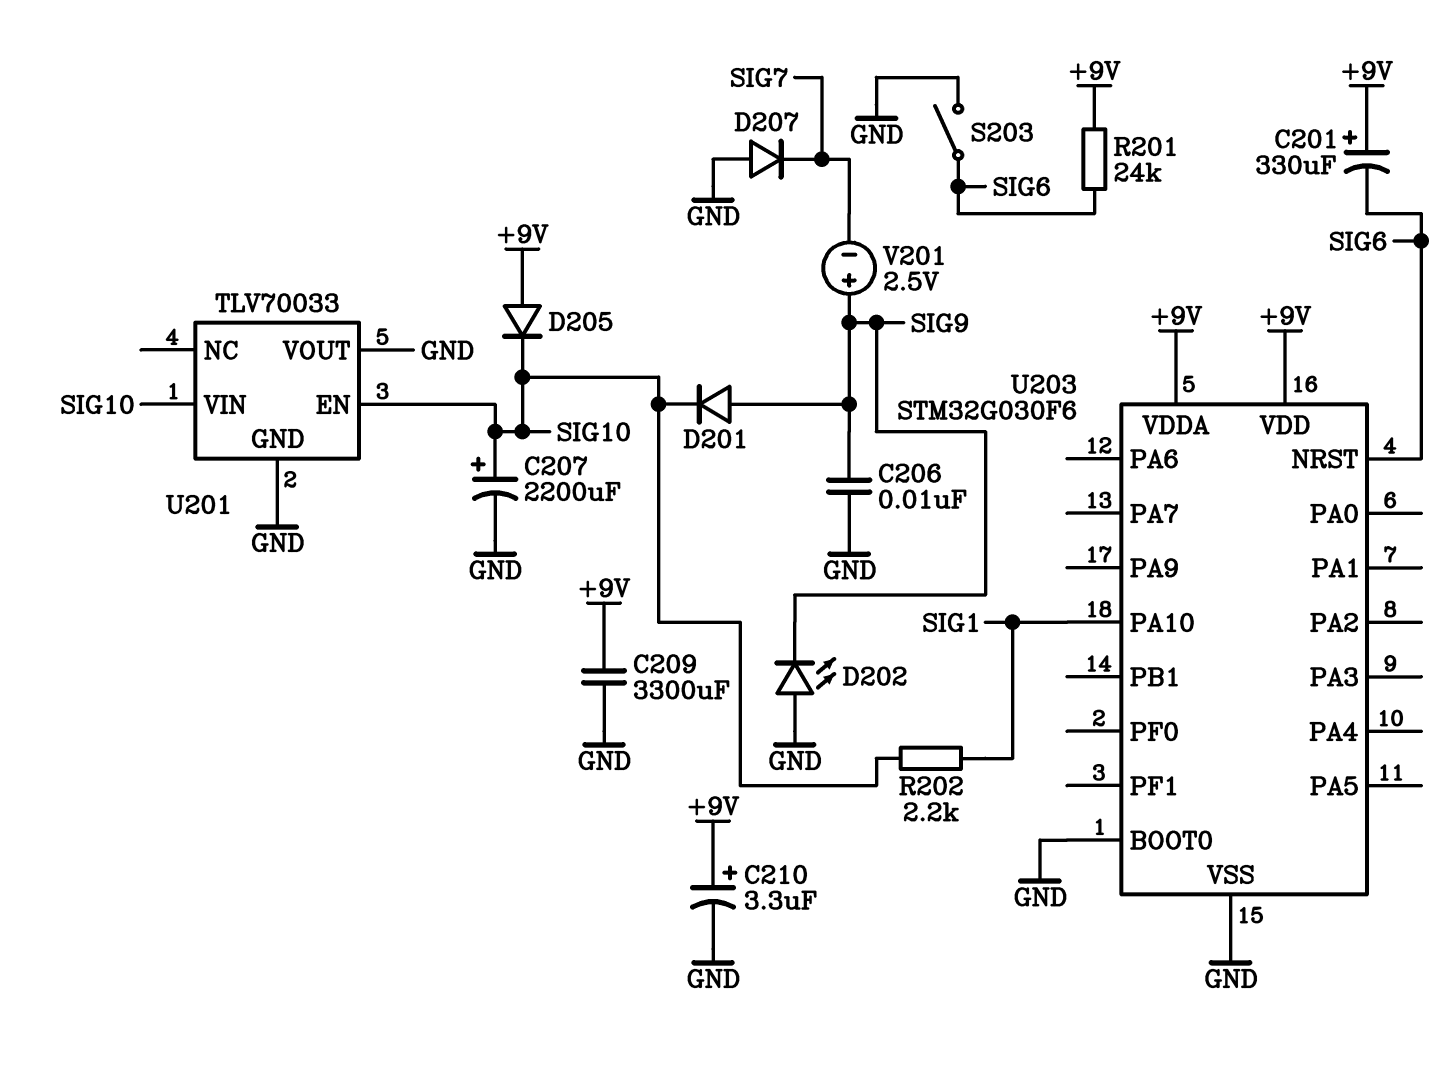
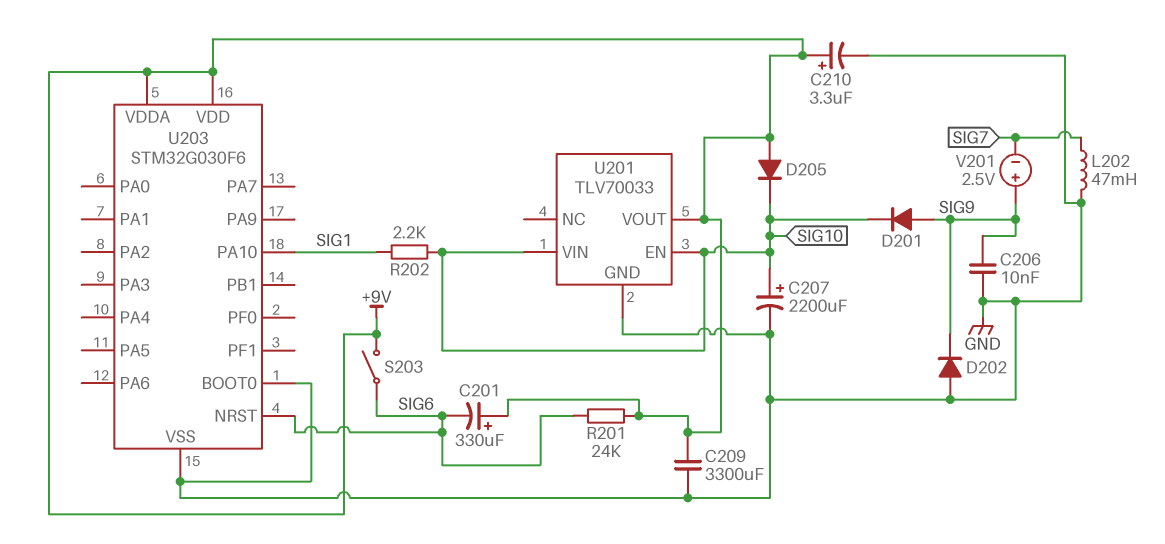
D202: LED (A GND, K SIG9) -> diode (A GND, K SIG9)
D207: diode (A GND, K SIG7) -> none
L202: none -> 47mH (GND, SIG7)
S203: switch (GND, SIG6) -> switch (+9V, SIG6)
U201 pin VOUT: GND -> +9V

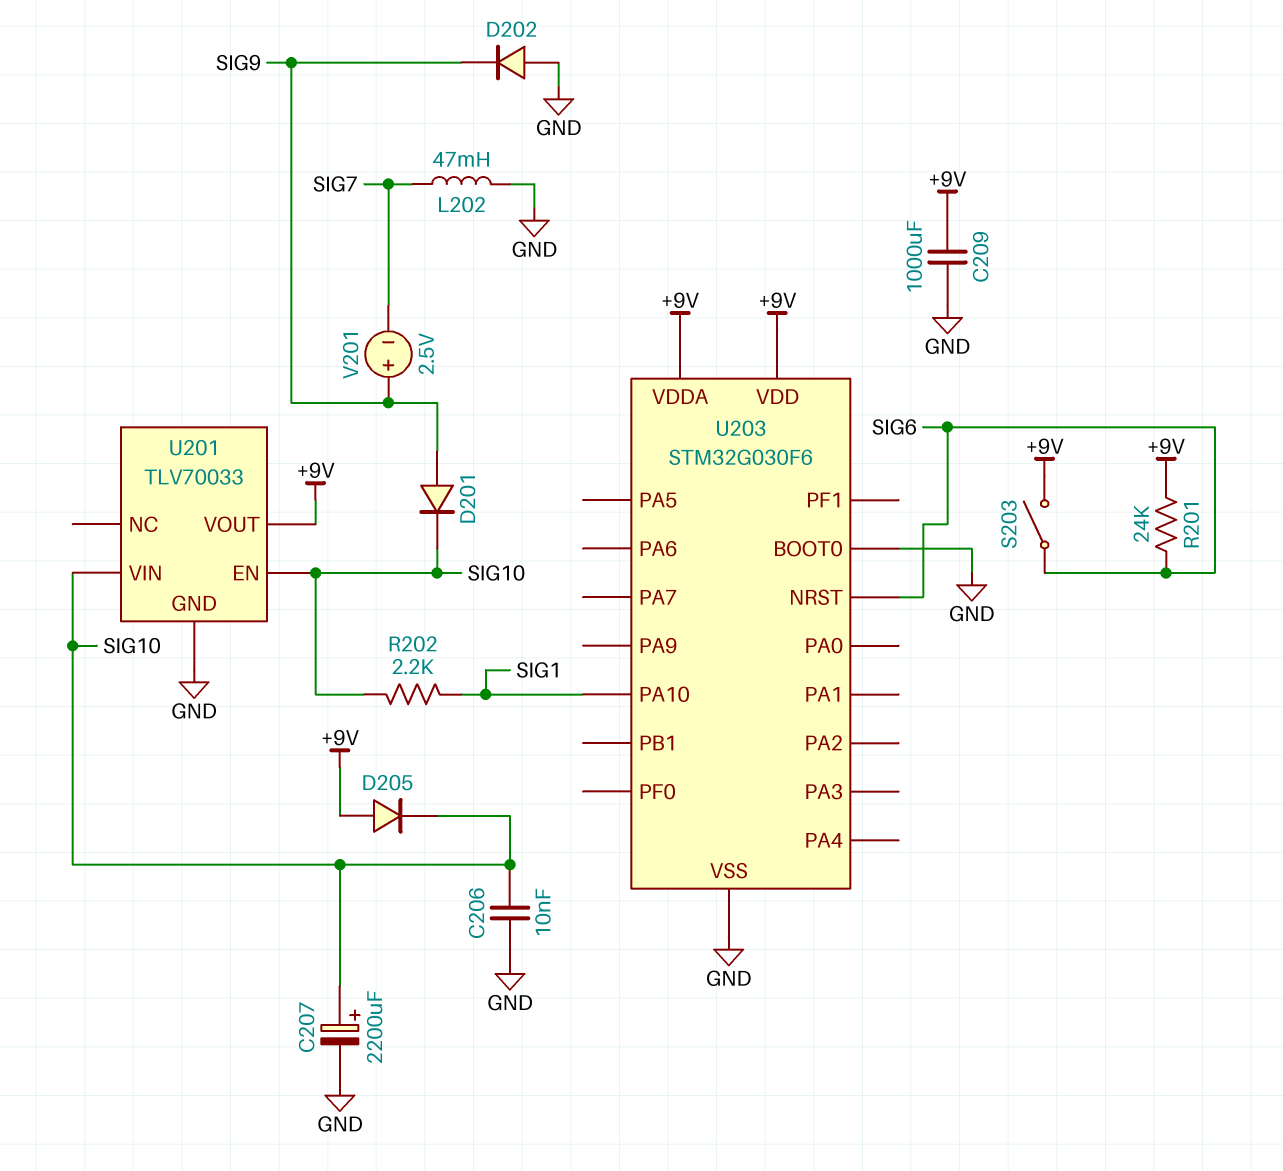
C201: 330uF (plus +9V, minus SIG6) -> none
C206: 10nF (GND, SIG9) -> 10nF (GND, SIG10)
C209: 3300uF (+9V, GND) -> 1000uF (+9V, GND)
C210: 3.3uF (plus +9V, minus GND) -> none

